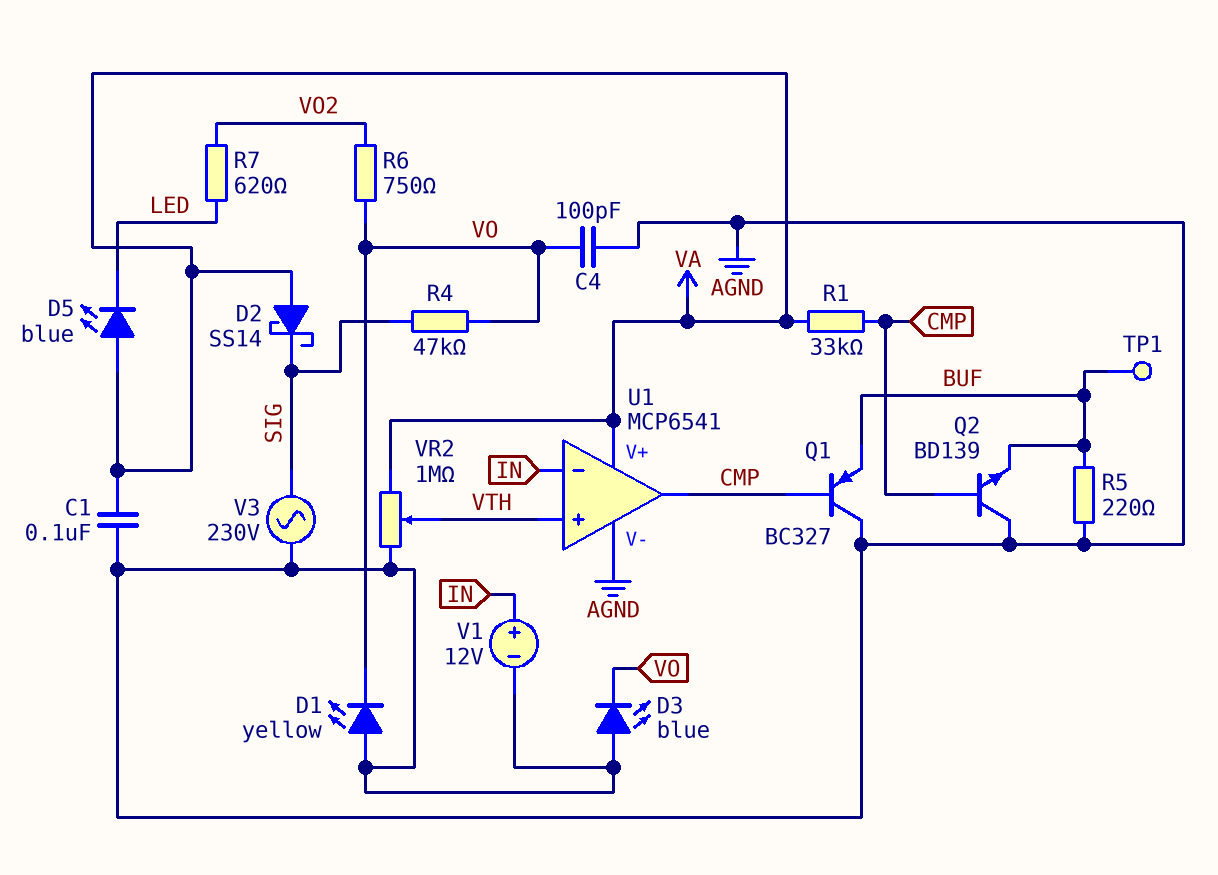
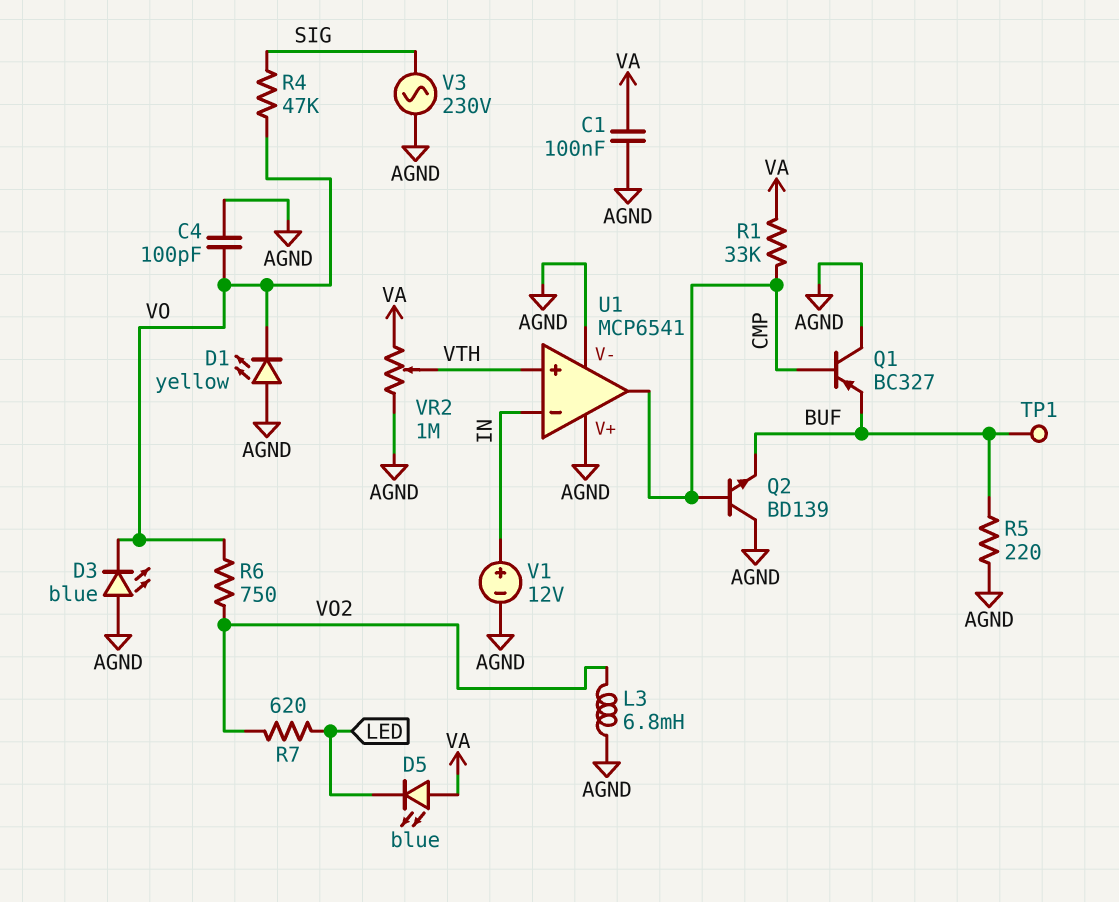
D2: schottky SS14 (A VA, K SIG) -> none
L3: none -> 6.8mH (AGND, VO2)
U1 pin V+: VA -> AGND

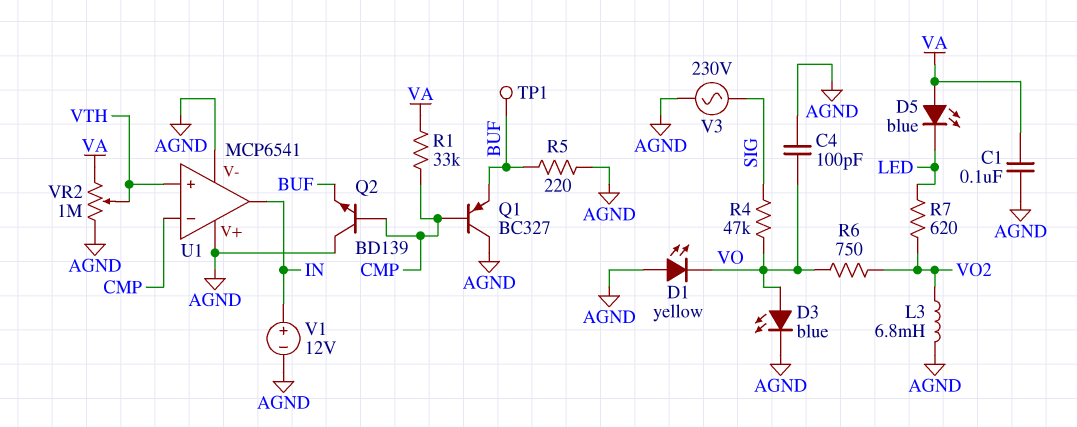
D3: LED blue (A AGND, K VO) -> LED blue (A VO, K AGND)
U1 pin in-: IN -> CMP
U1 pin out: CMP -> IN

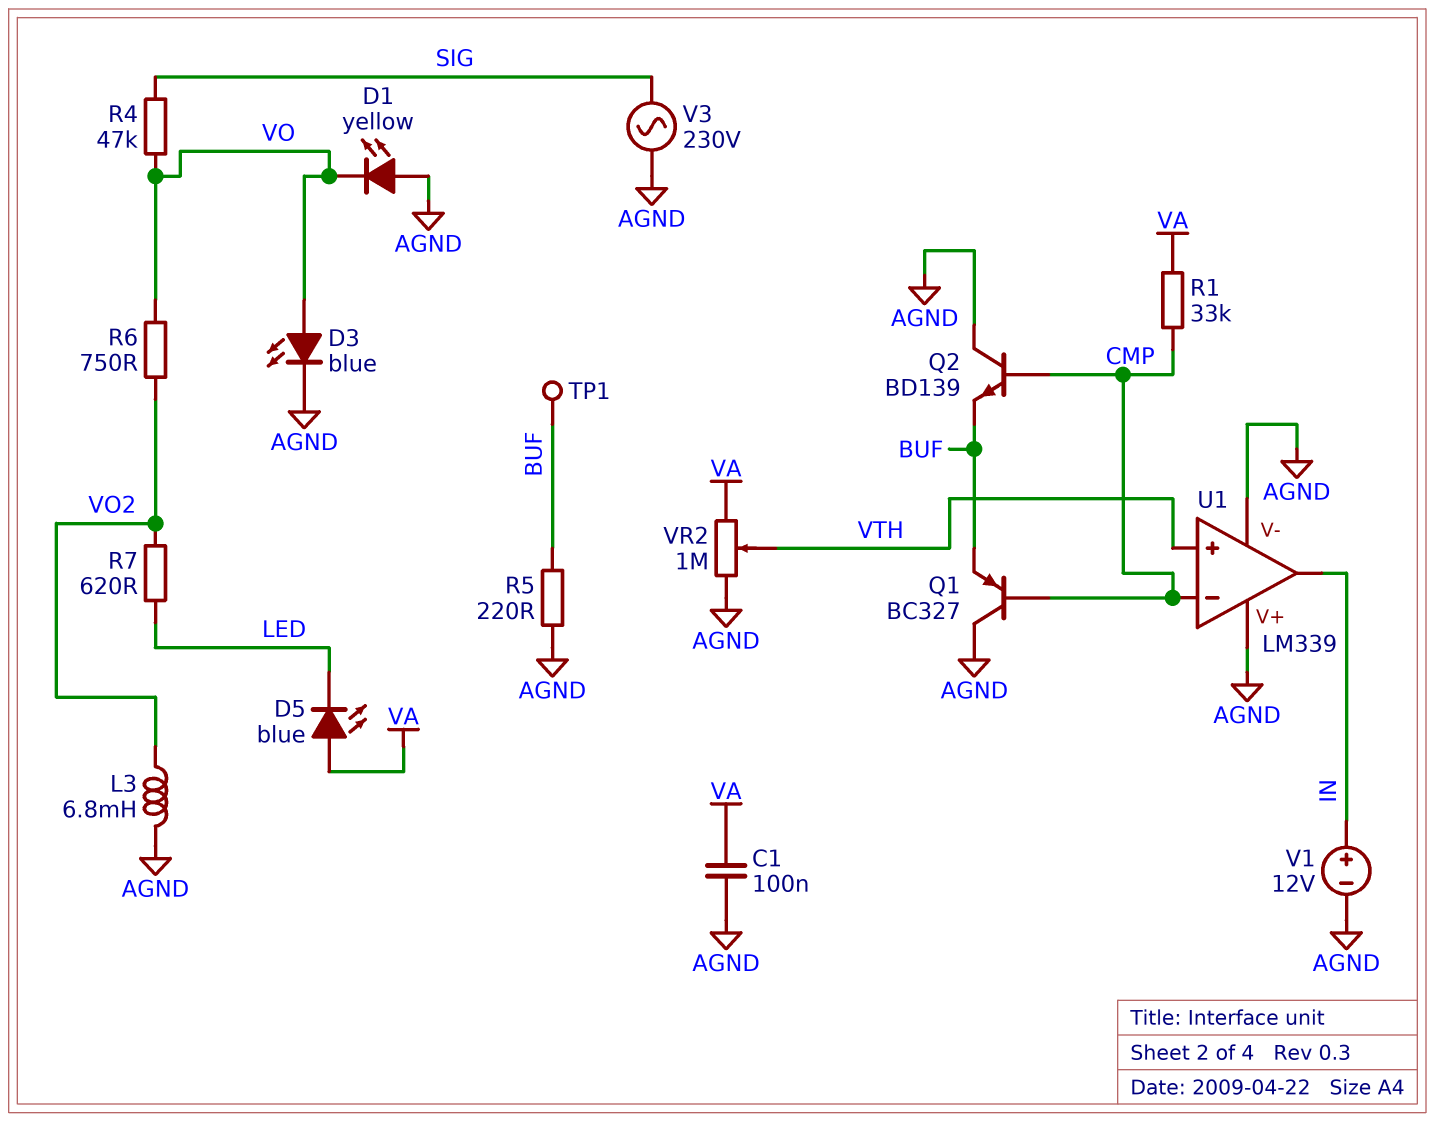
C4: 100pF (AGND, VO) -> none
U1: MCP6541 -> LM339

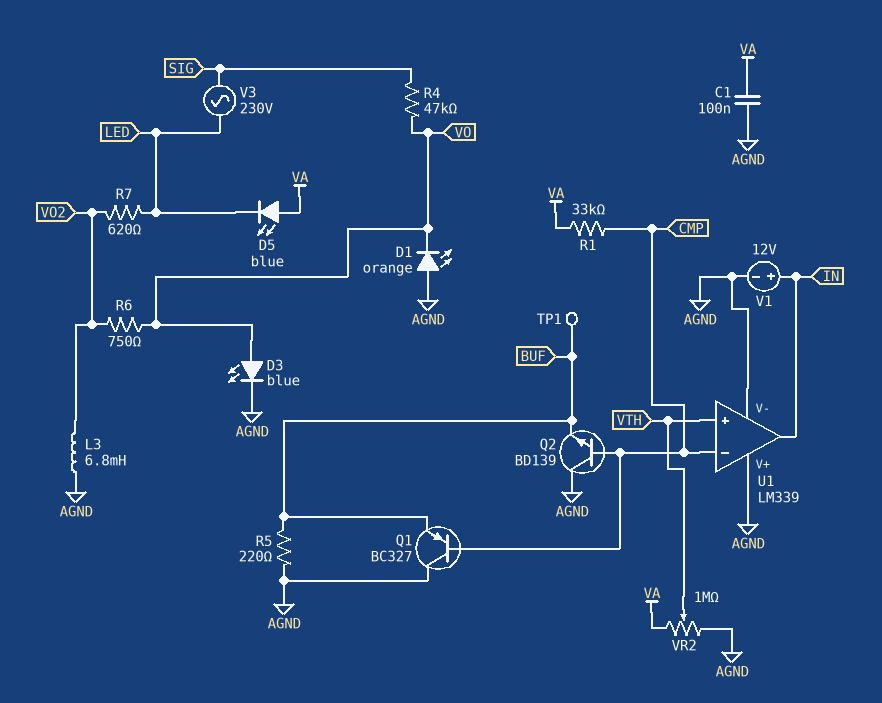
D1: LED yellow (A AGND, K VO) -> LED orange (A AGND, K VO)
V3: AC 230V (AGND, SIG) -> AC 230V (LED, SIG)

